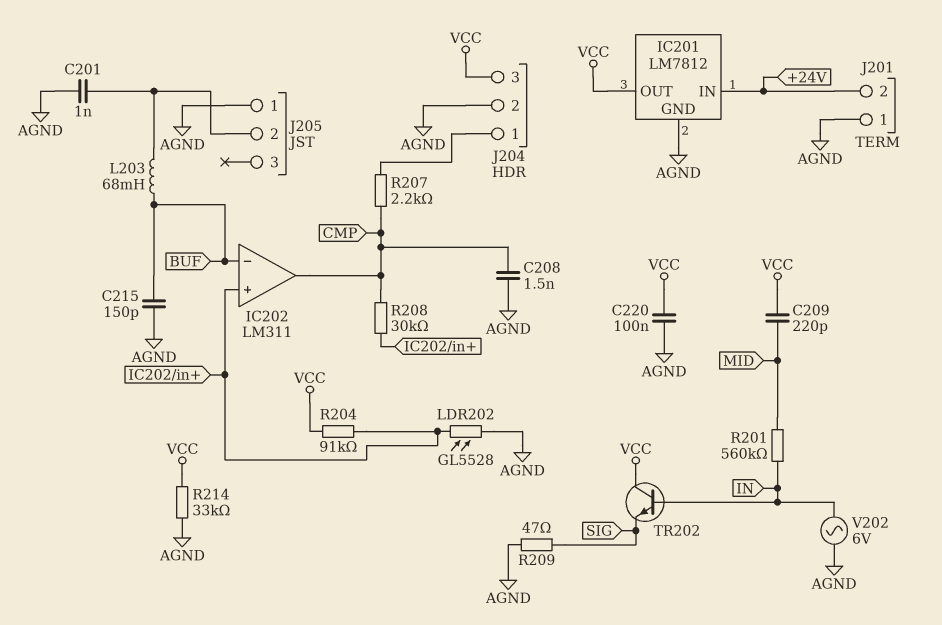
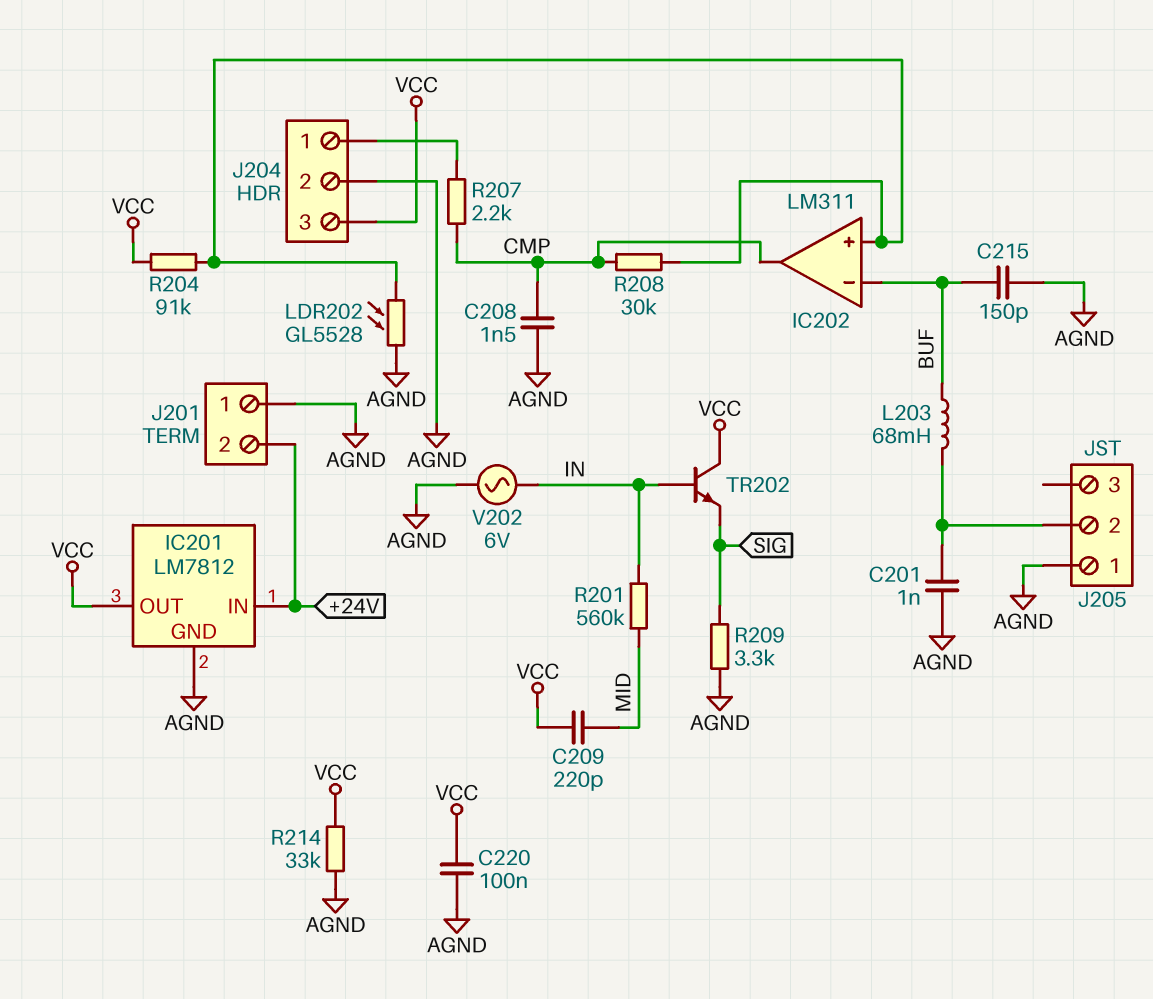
R209: 47 (AGND, SIG) -> 3.3k (AGND, SIG)

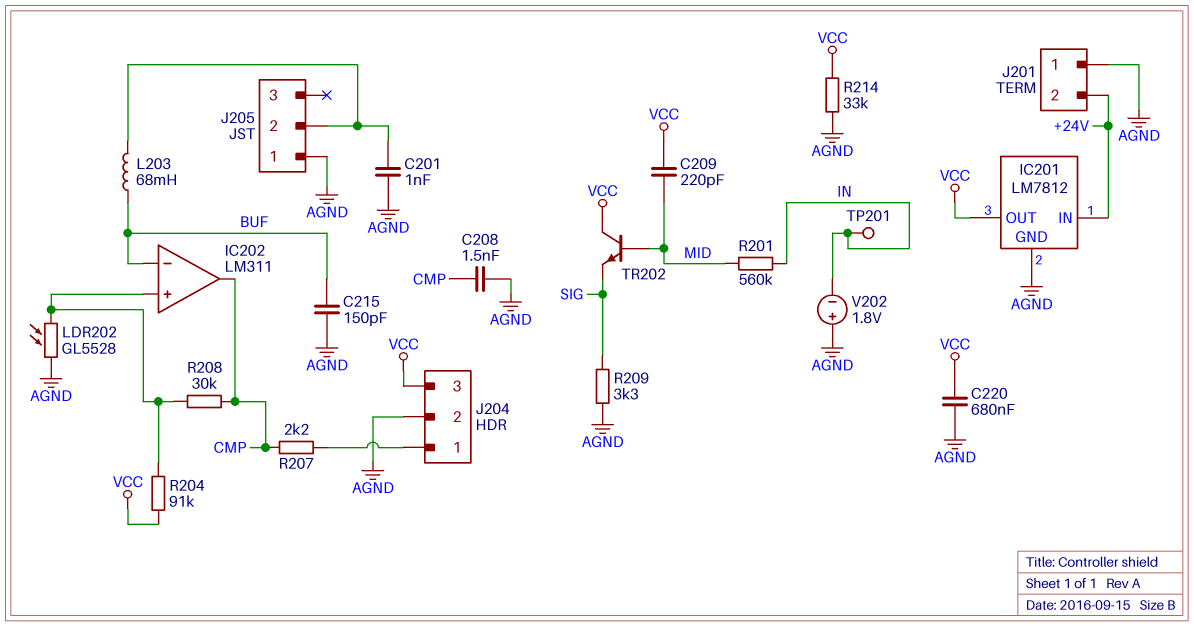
C220: 100nF (AGND, VCC) -> 680nF (AGND, VCC)
TP201: none -> test point (IN)
TR202: NPN (B IN, C VCC, E SIG) -> NPN (B MID, C VCC, E SIG)
V202: AC 6V (AGND, IN) -> 1.8V (plus AGND, minus IN)

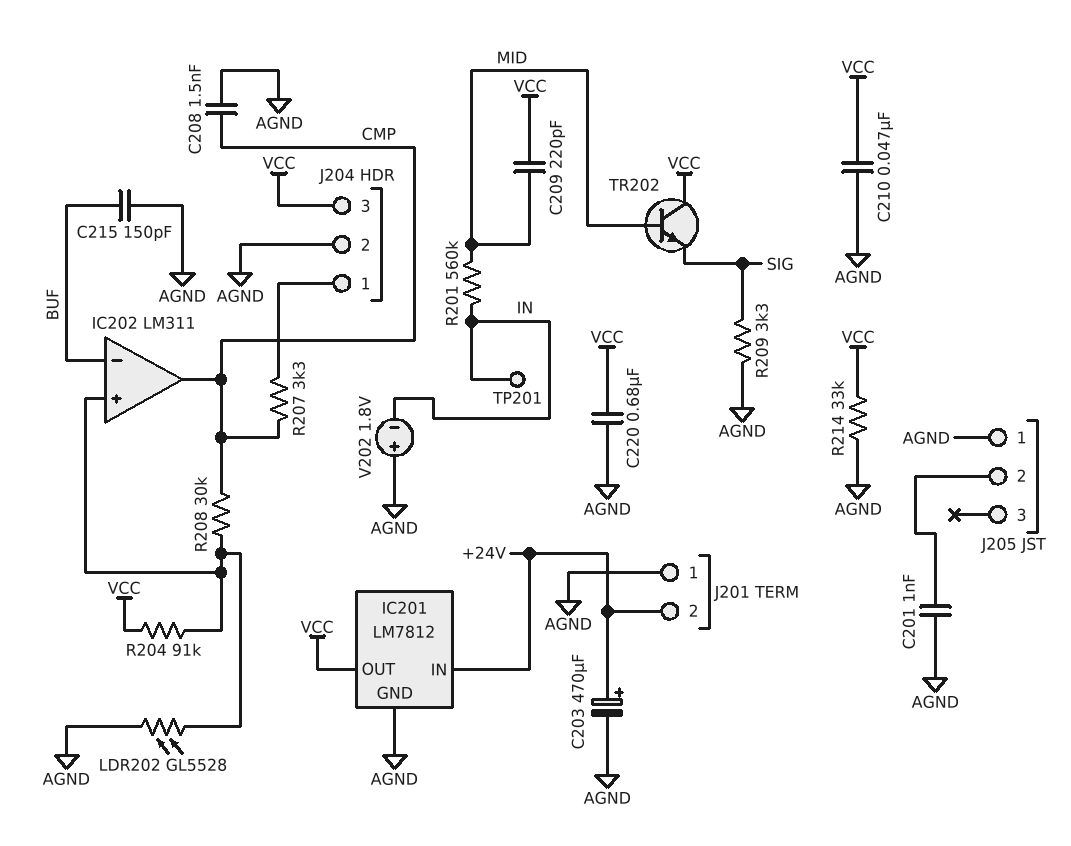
C203: none -> 470uF (plus +24V, minus AGND)
C210: none -> 47nF (AGND, VCC)
L203: 68mH (BUF, J205/2) -> none
R207: 2.2k (CMP, J204/1) -> 3.3k (CMP, J204/1)

